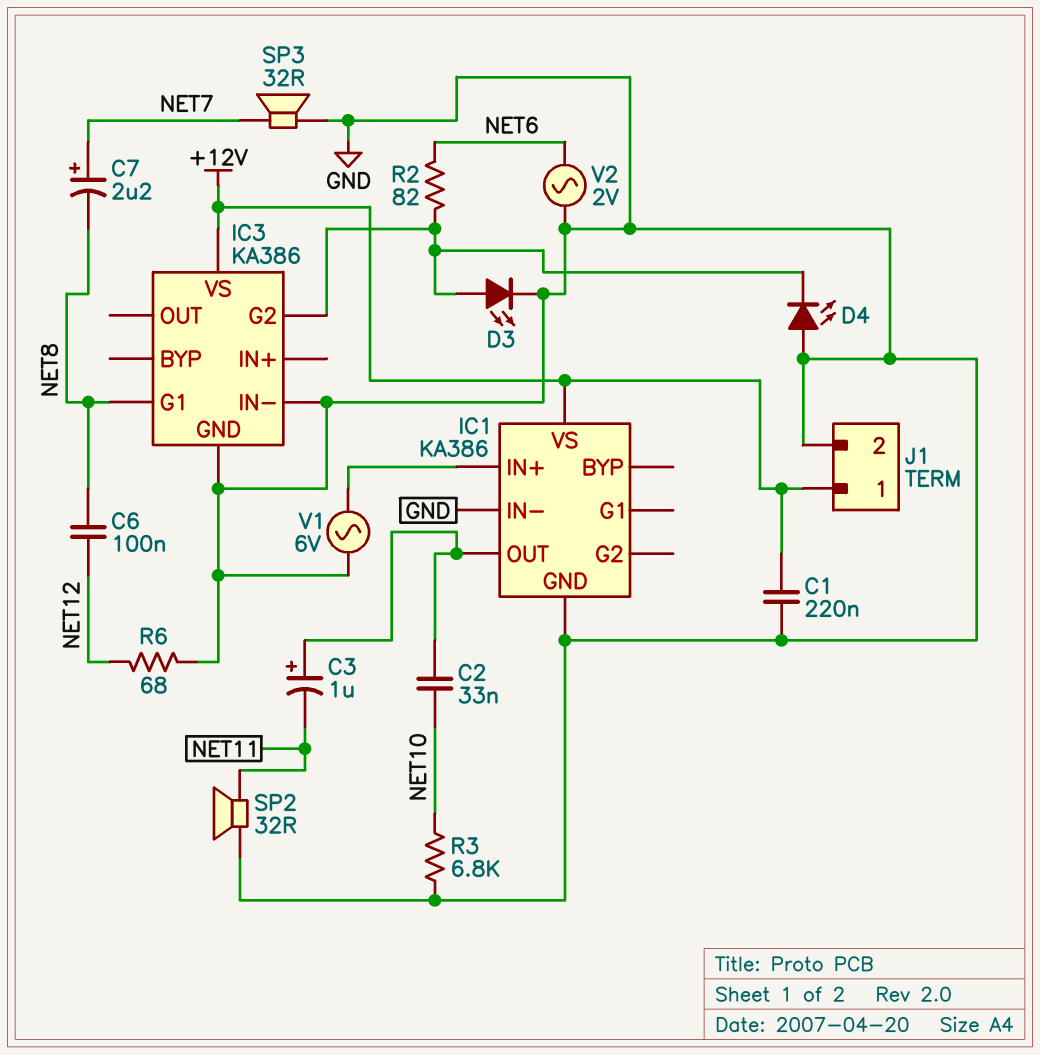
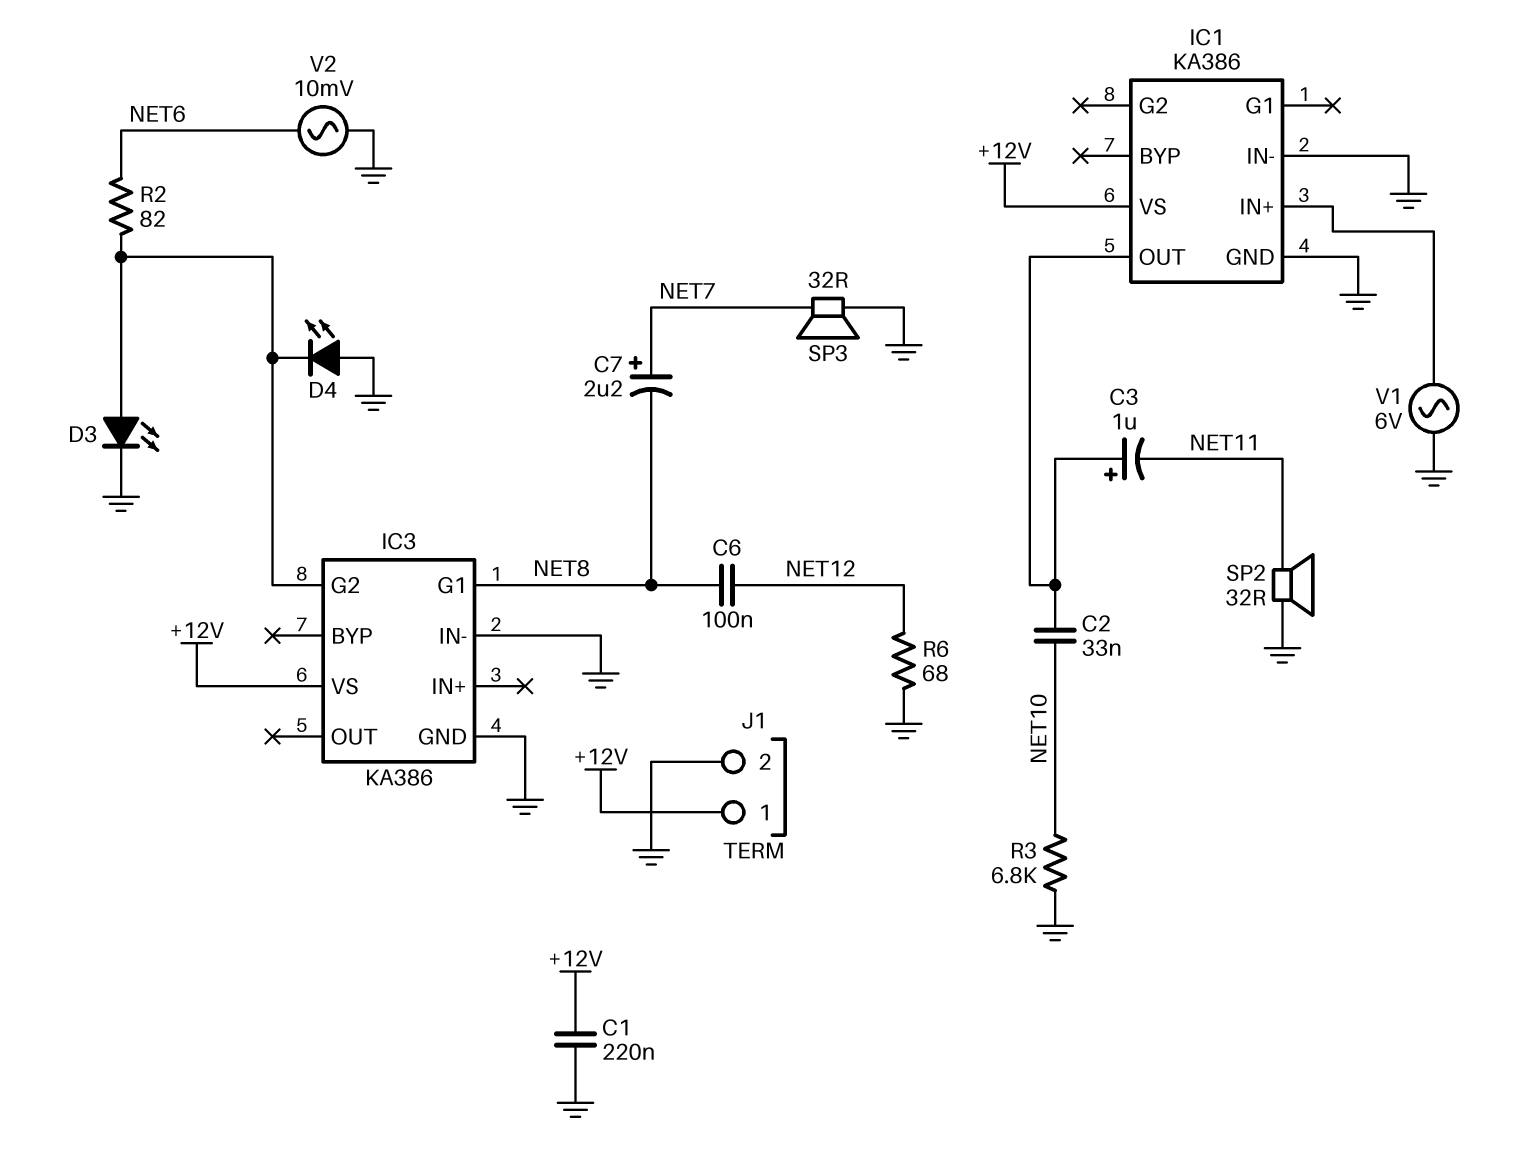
V2: AC 2V (GND, NET6) -> AC 10mV (GND, NET6)

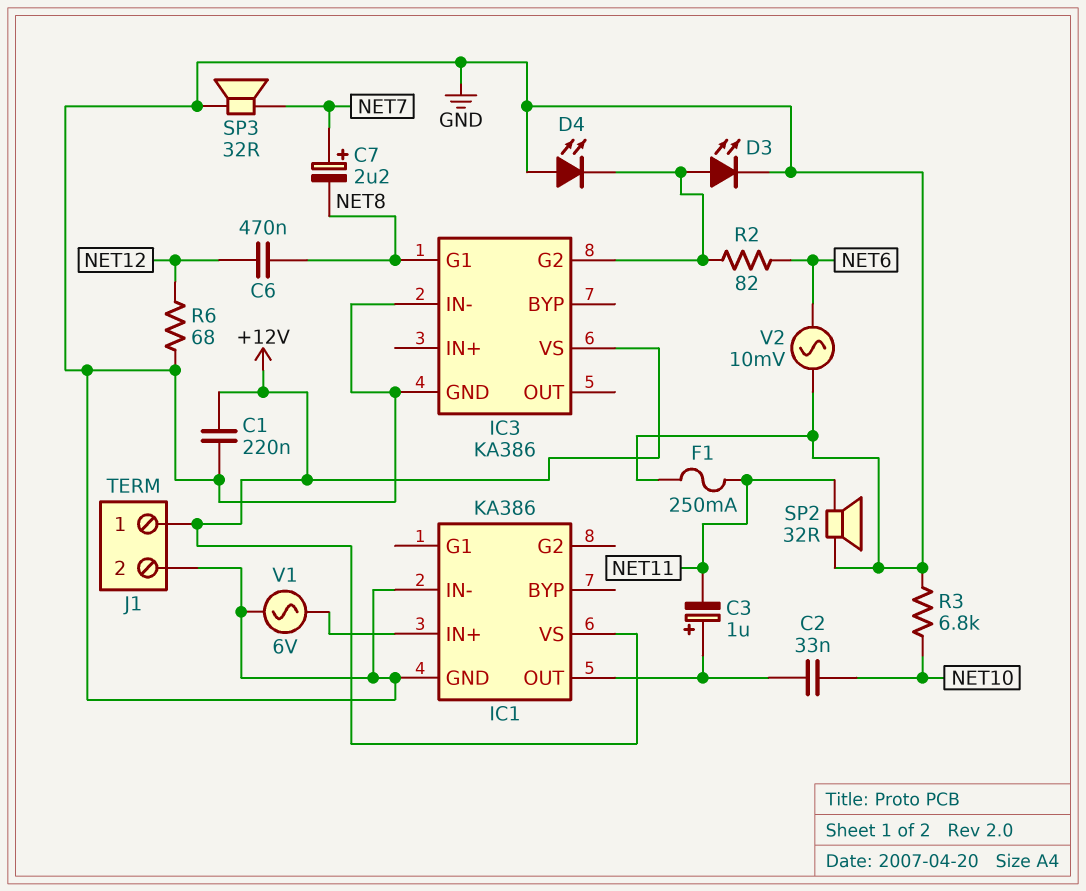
C6: 100nF (NET8, NET12) -> 470nF (NET8, NET12)
F1: none -> 250mA (GND, NET11)

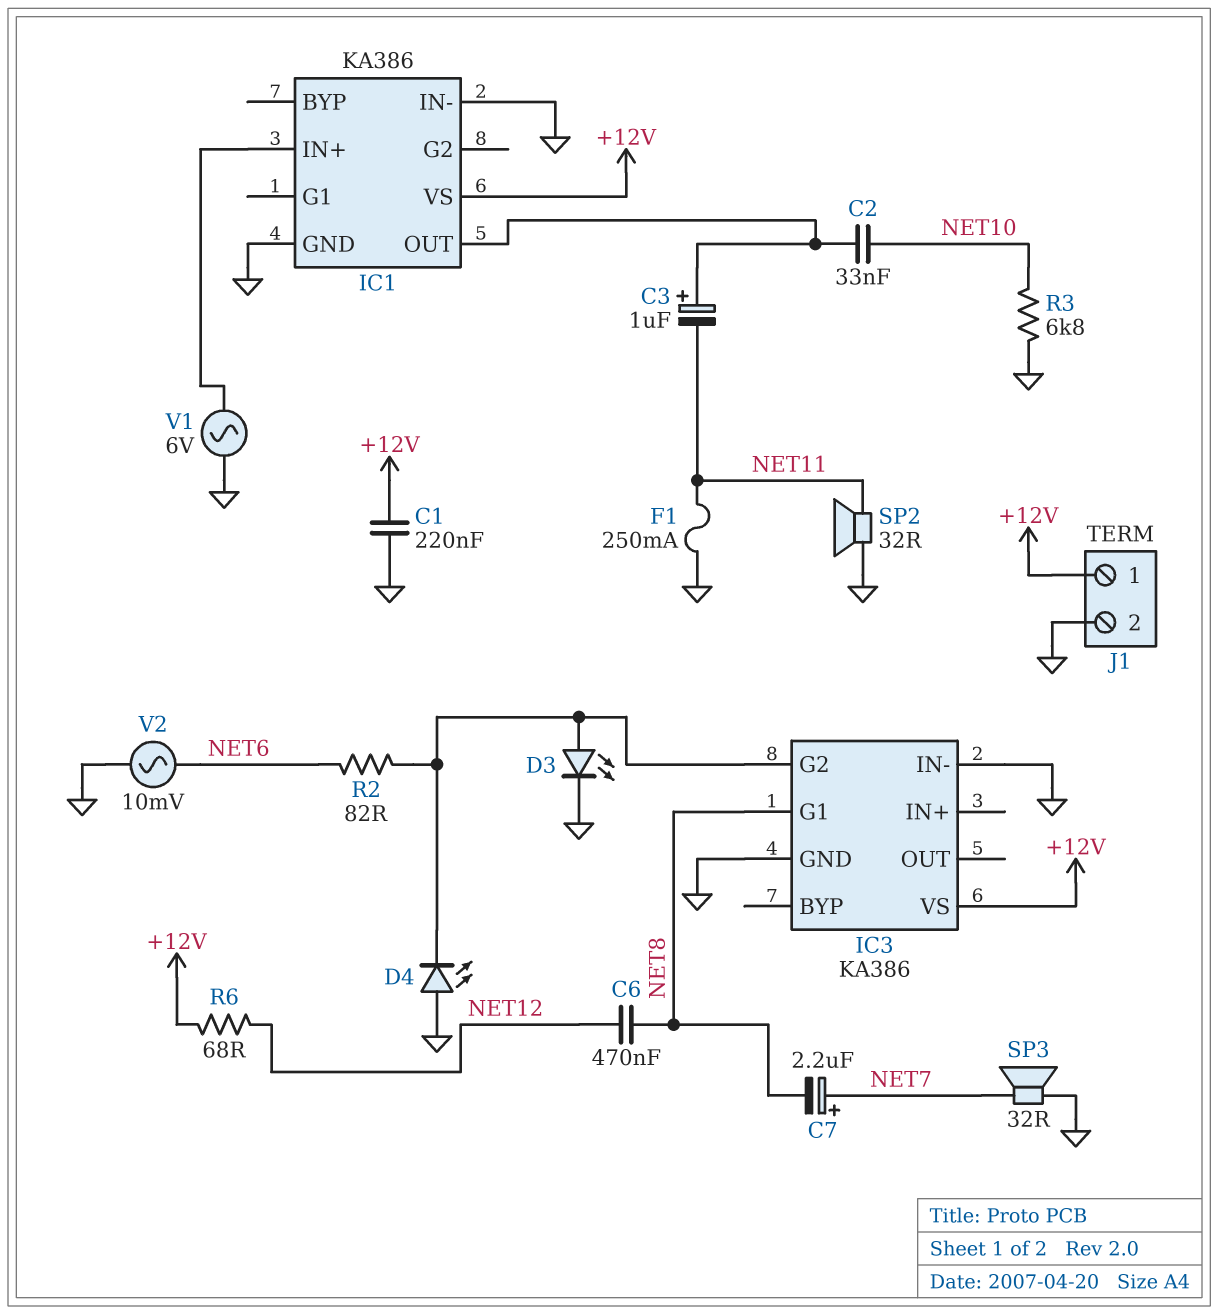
R6: 68 (GND, NET12) -> 68 (+12V, NET12)

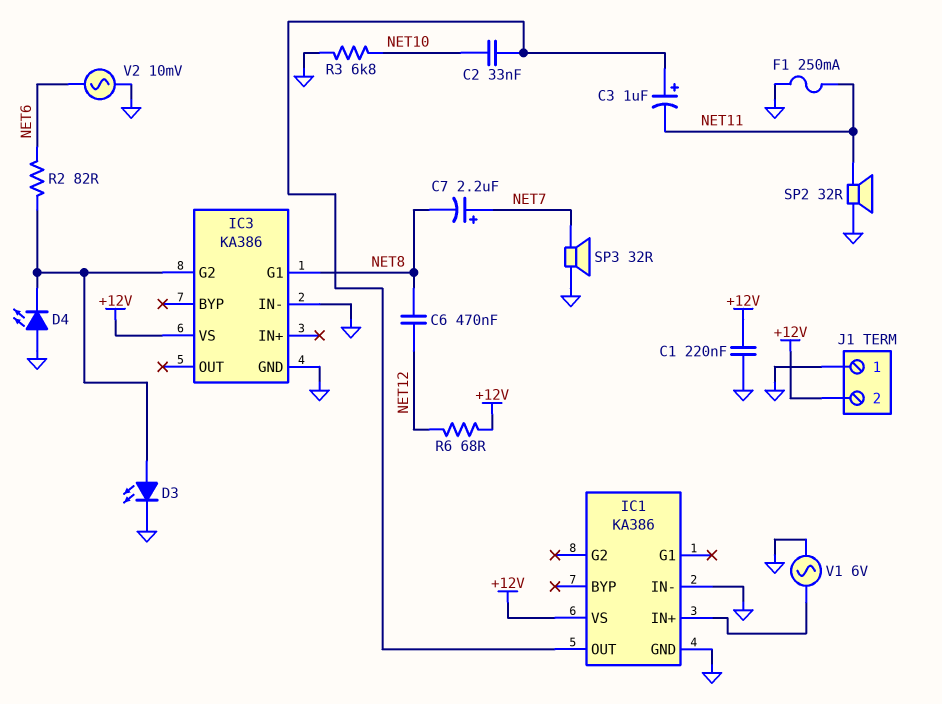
J1 pin 1: +12V -> GND
J1 pin 2: GND -> +12V

